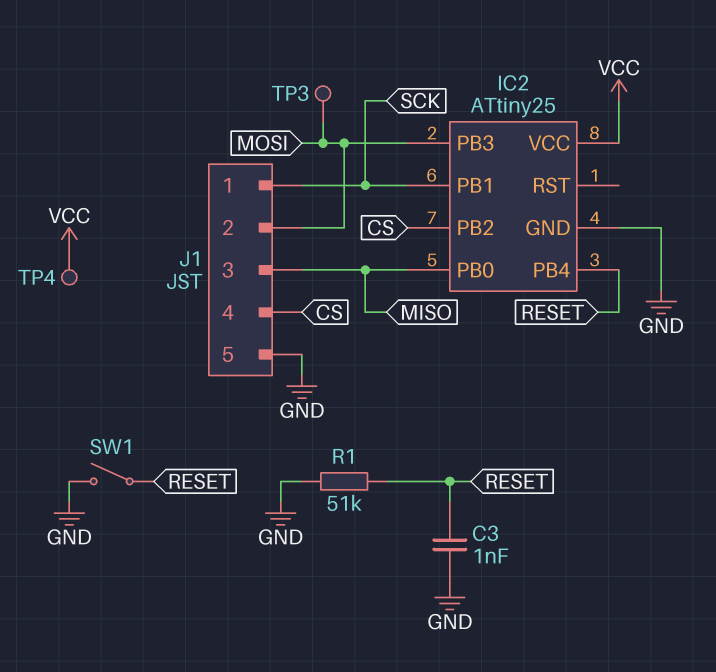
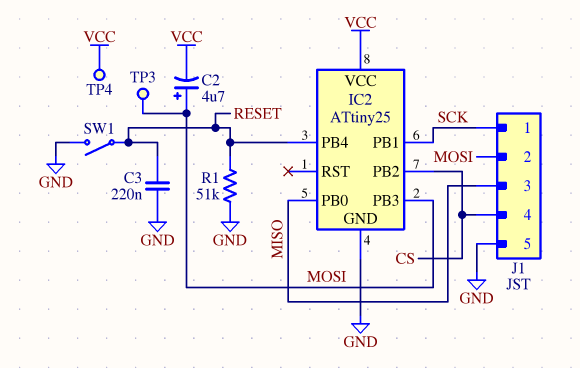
C2: none -> 4.7uF (plus MOSI, minus VCC)
C3: 1nF (GND, RESET) -> 220nF (GND, RESET)

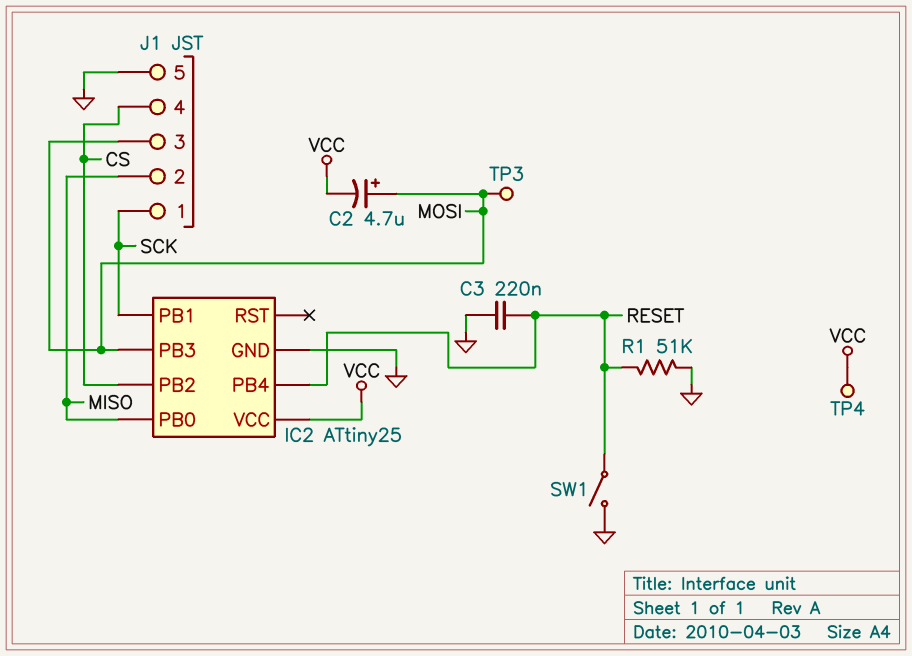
J1 pin 2: MOSI -> MISO
J1 pin 3: MISO -> MOSI

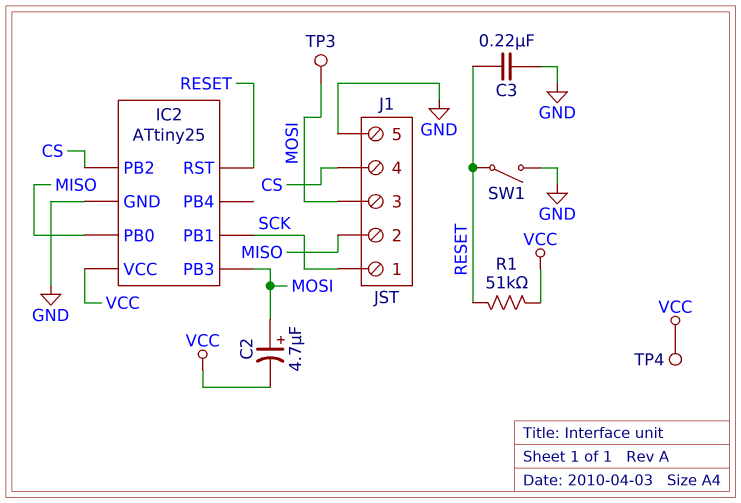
IC2 pin PB4: RESET -> none
IC2 pin RST: none -> RESET
R1: 51k (GND, RESET) -> 51k (RESET, VCC)

